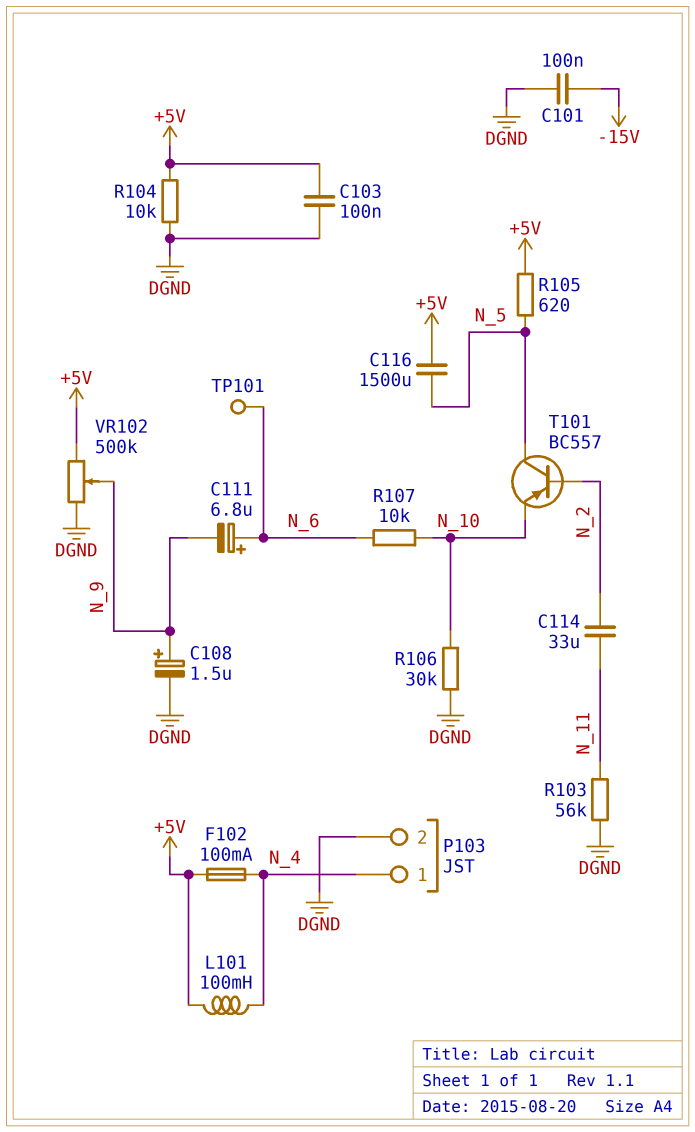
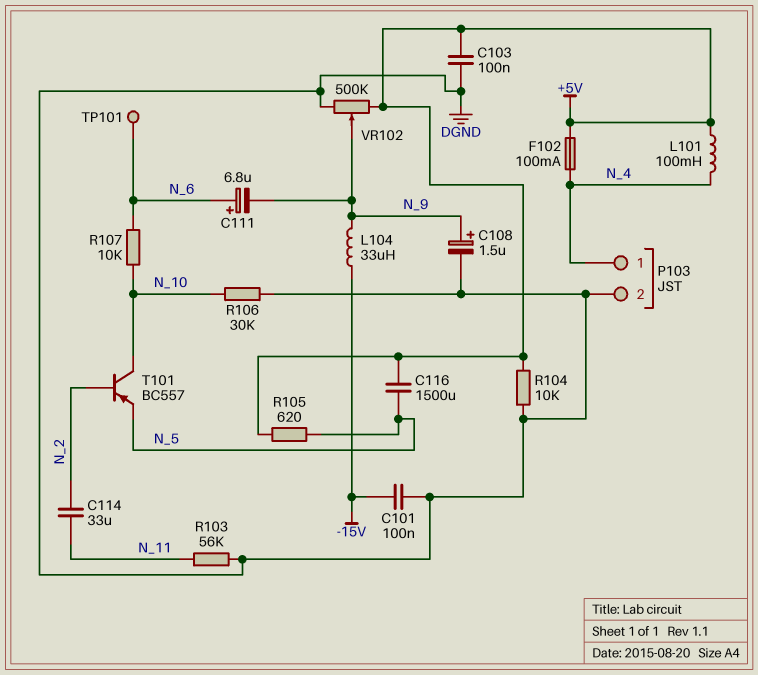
L104: none -> 33uH (-15V, N_9)
T101: PNP BC557 (B N_2, C N_5, E N_10) -> PNP BC557 (B N_2, C N_10, E N_5)

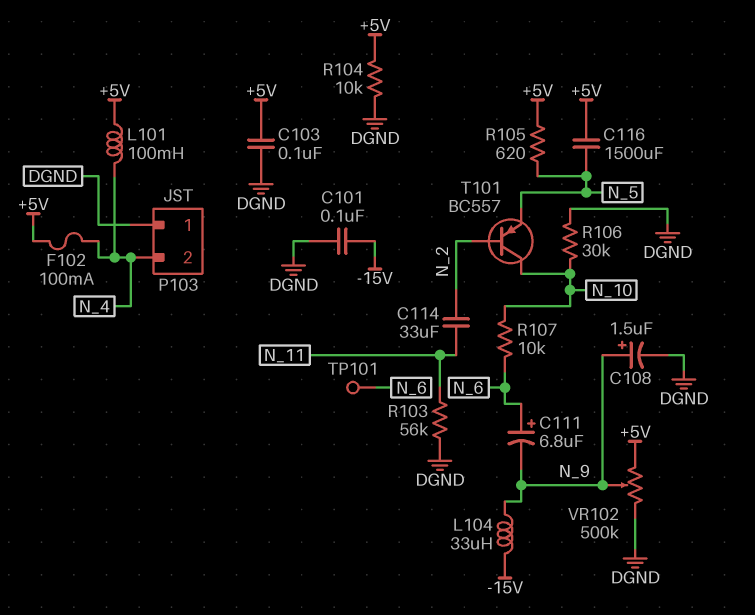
P103 pin 1: N_4 -> DGND
P103 pin 2: DGND -> N_4

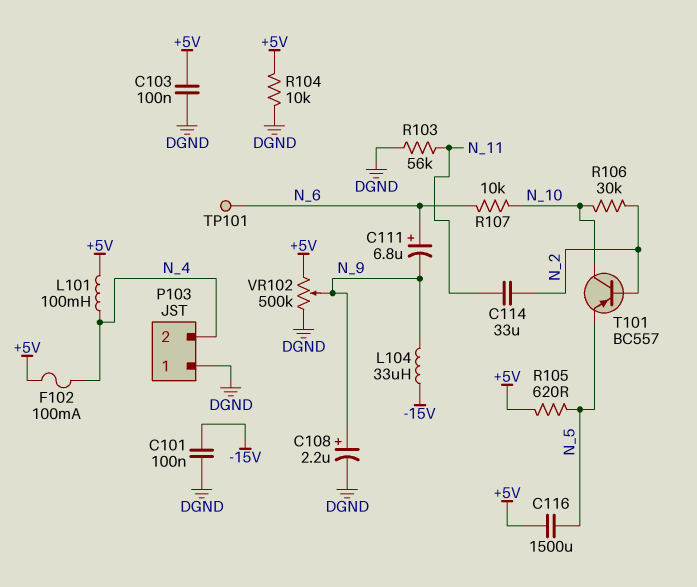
C108: 1.5uF (plus N_9, minus DGND) -> 2.2uF (plus N_9, minus DGND)
R106: 30k (DGND, N_10) -> 30k (N_2, N_10)

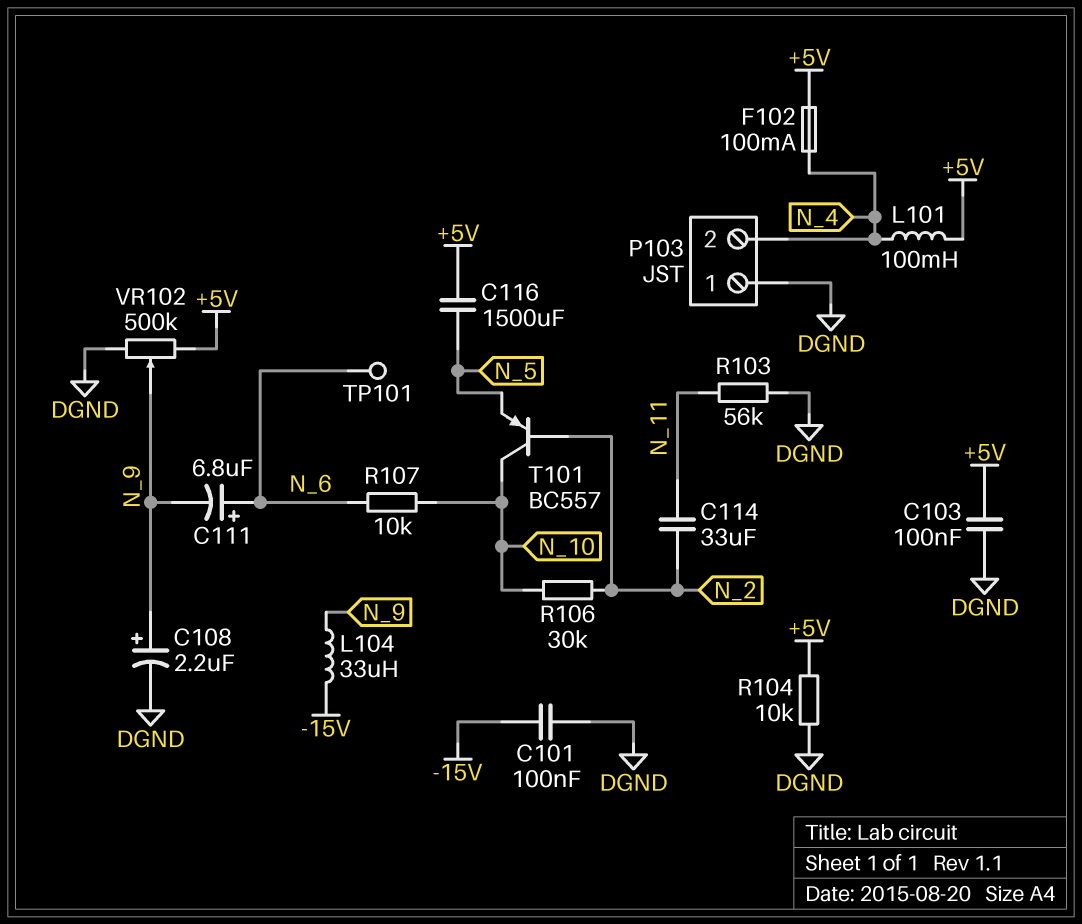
R105: 620 (+5V, N_5) -> none

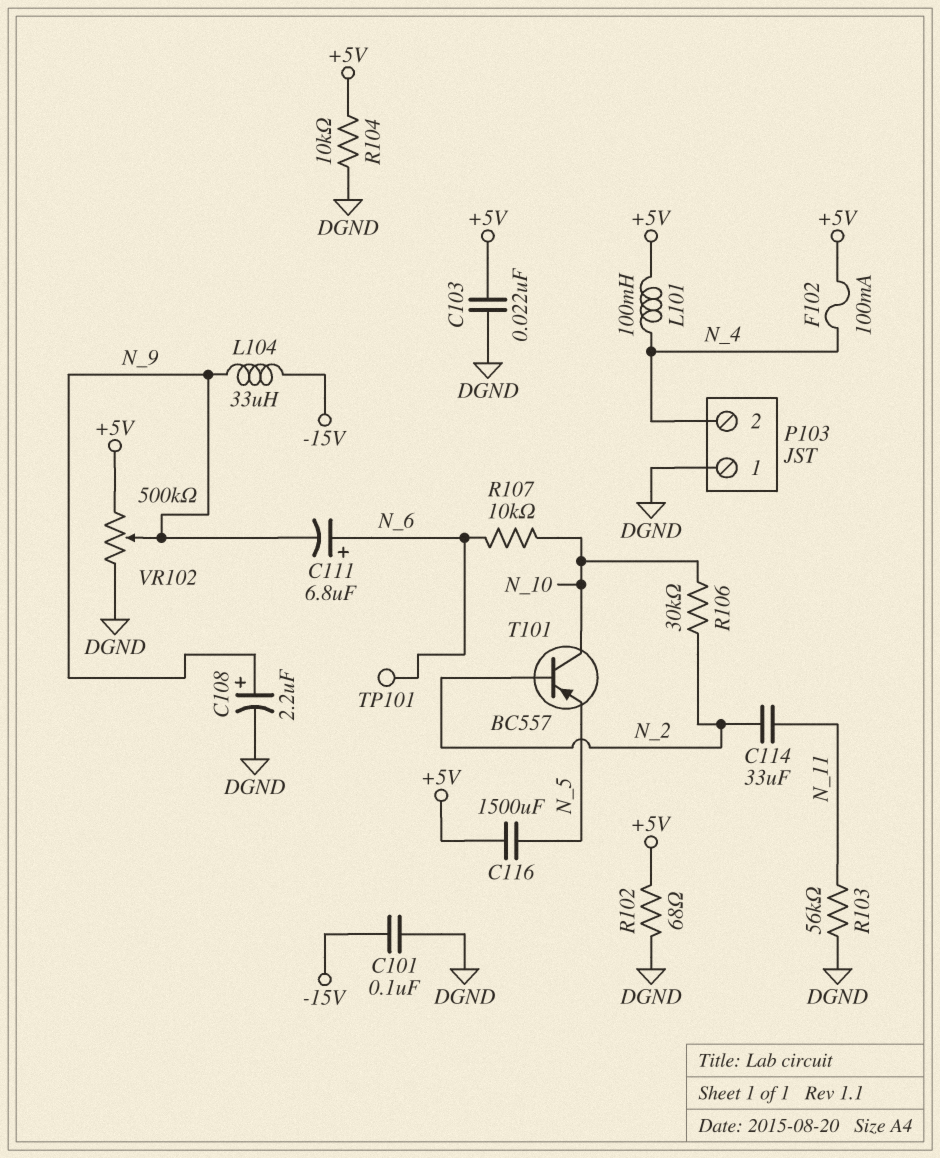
C103: 100nF (+5V, DGND) -> 22nF (+5V, DGND)
R102: none -> 68 (+5V, DGND)

